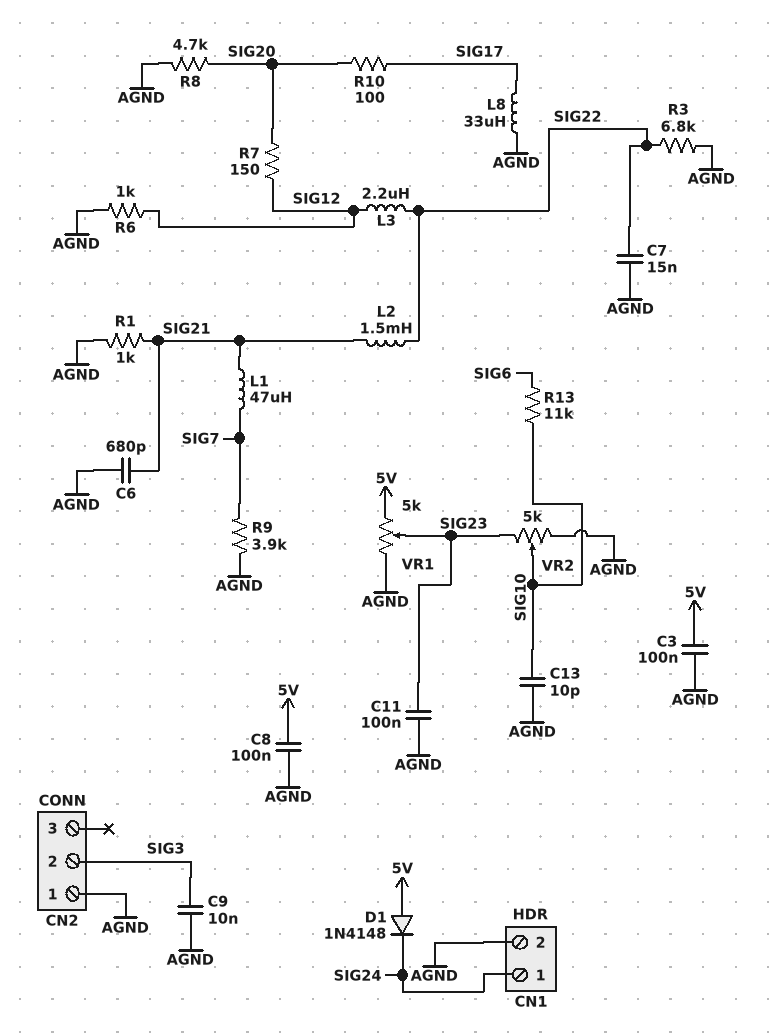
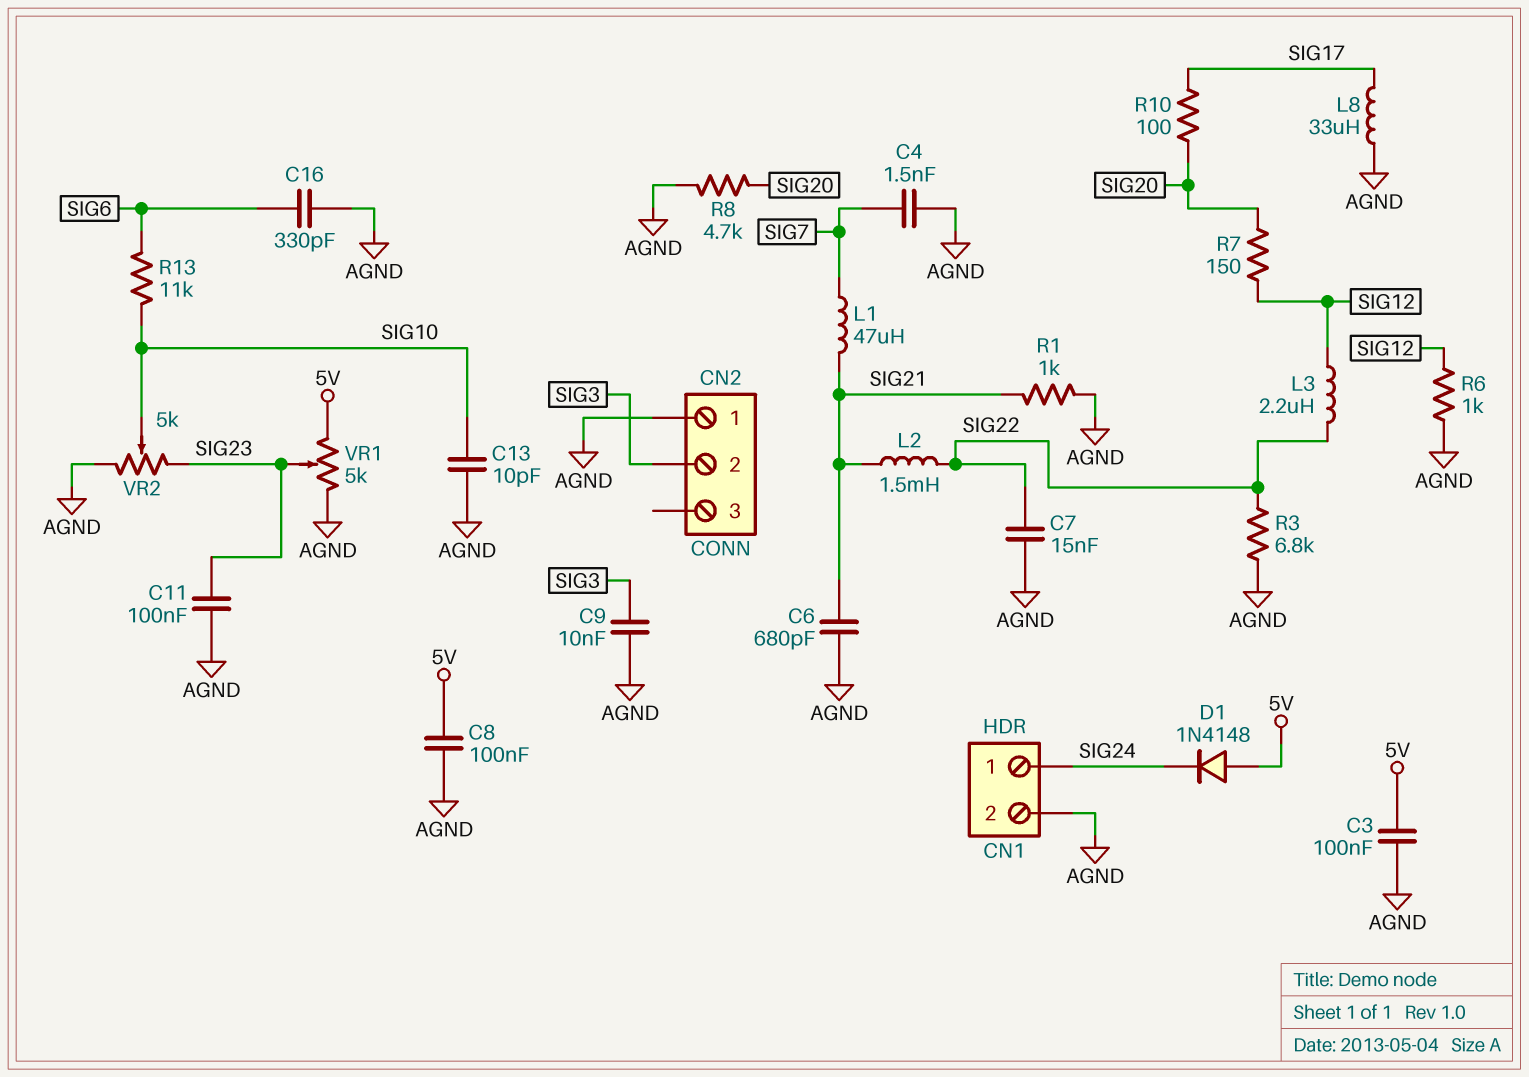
C4: none -> 1.5nF (AGND, SIG7)
C16: none -> 330pF (AGND, SIG6)
R9: 3.9k (AGND, SIG7) -> none

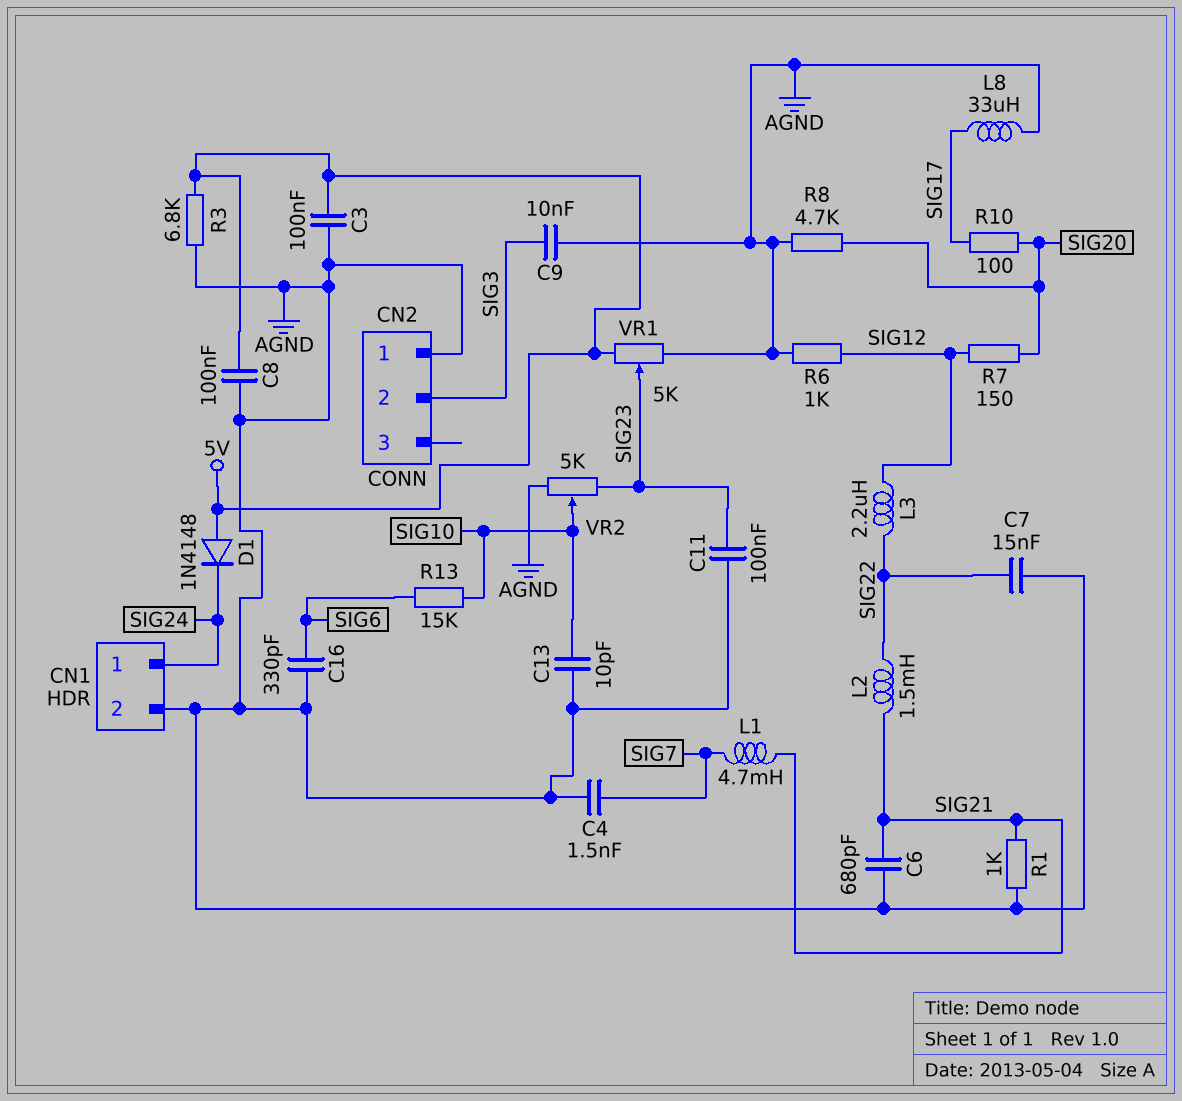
L1: 47uH (SIG7, SIG21) -> 4.7mH (SIG7, SIG21)
R3: 6.8k (AGND, SIG22) -> 6.8k (5V, AGND)
R13: 11k (SIG6, SIG10) -> 15k (SIG6, SIG10)

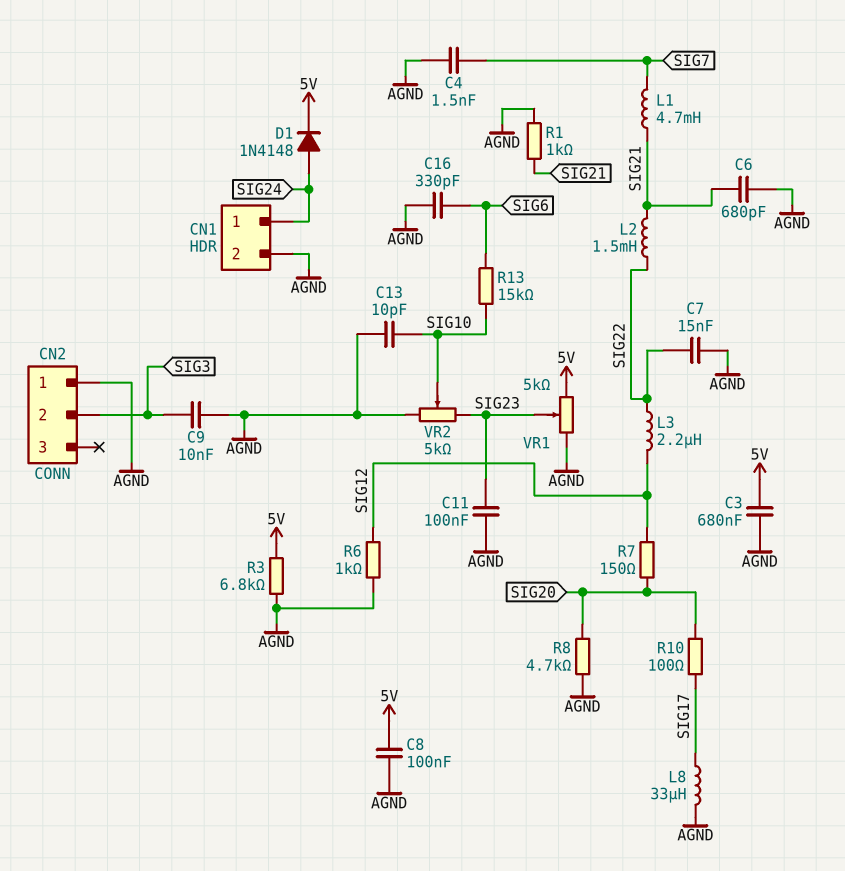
C3: 100nF (5V, AGND) -> 680nF (5V, AGND)
D1: diode 1N4148 (A 5V, K SIG24) -> diode 1N4148 (A SIG24, K 5V)

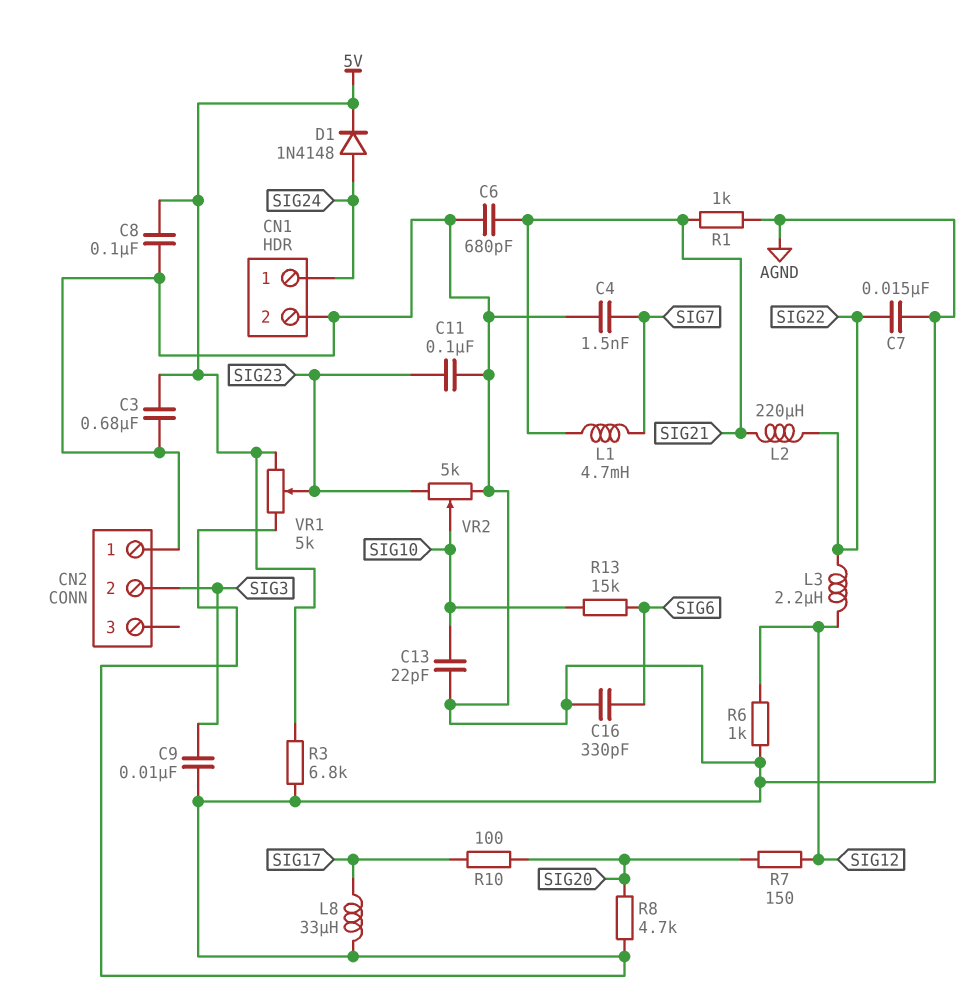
C13: 10pF (AGND, SIG10) -> 22pF (AGND, SIG10)
L2: 1.5mH (SIG21, SIG22) -> 220uH (SIG21, SIG22)

